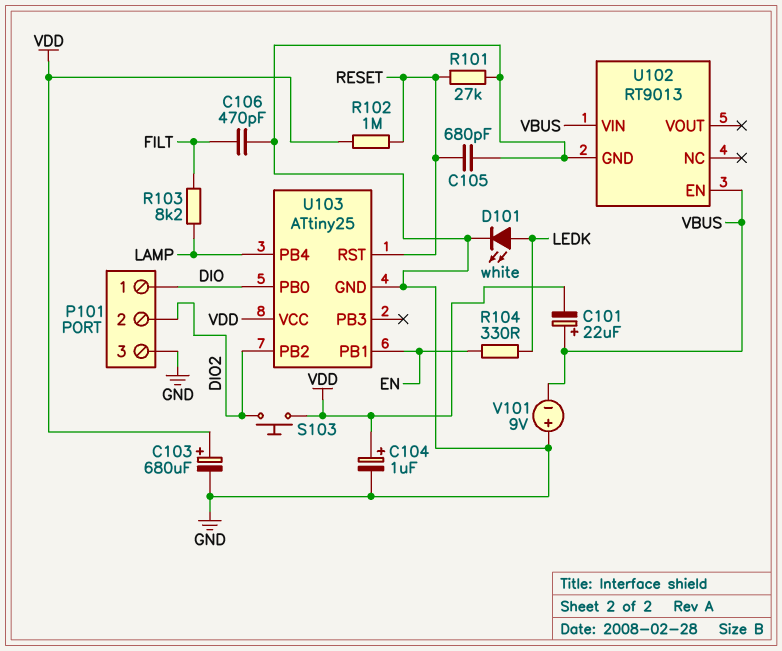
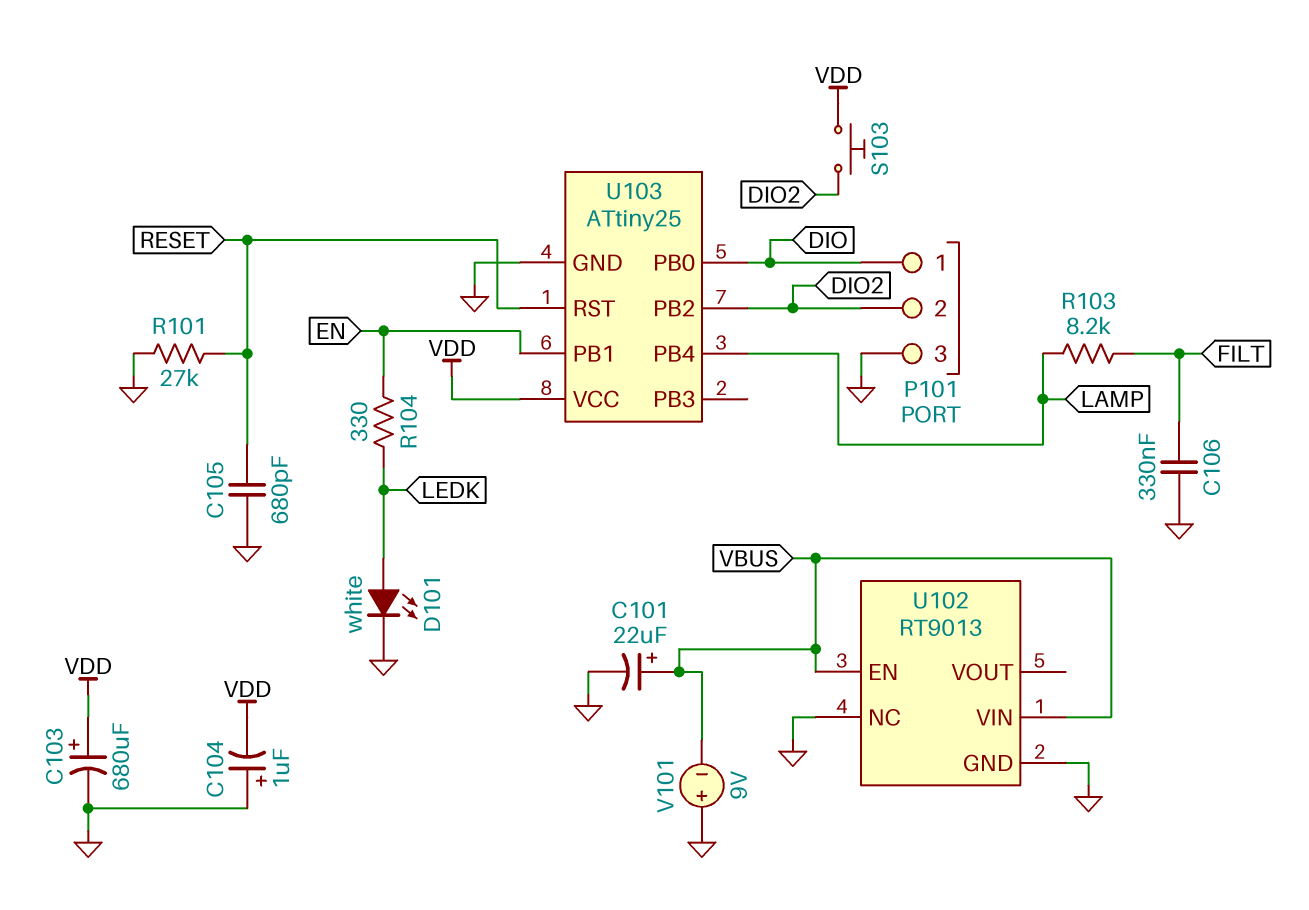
C101: 22uF (plus VBUS, minus VDD) -> 22uF (plus VBUS, minus GND)
C104: 1uF (plus VDD, minus GND) -> 1uF (plus GND, minus VDD)
C106: 470pF (FILT, GND) -> 330nF (FILT, GND)
R102: 1M (RESET, VDD) -> none
U102 pin NC: none -> GND

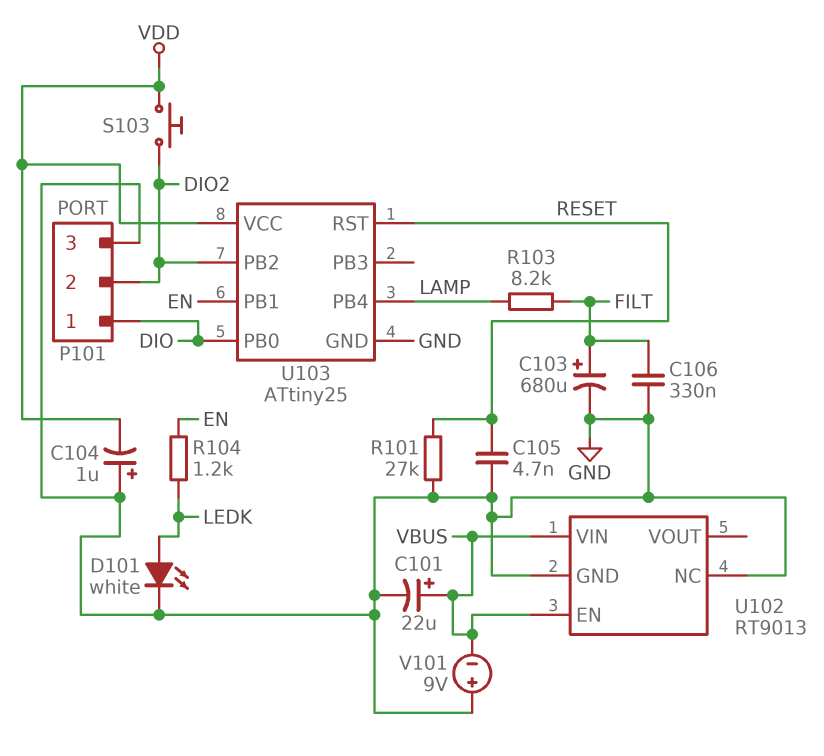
C103: 680uF (plus VDD, minus GND) -> 680uF (plus FILT, minus GND)
C105: 680pF (GND, RESET) -> 4.7nF (GND, RESET)
R104: 330 (EN, LEDK) -> 1.2k (EN, LEDK)

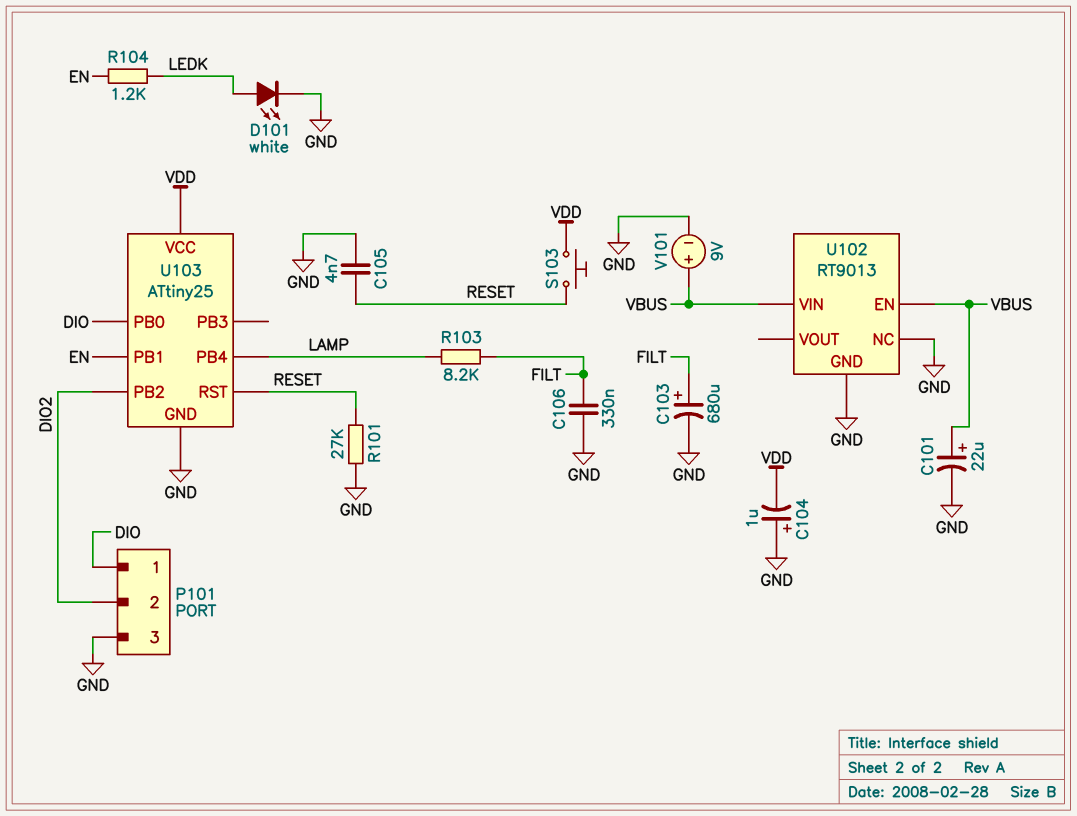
S103: button (DIO2, VDD) -> button (RESET, VDD)
V101: 9V (plus GND, minus VBUS) -> 9V (plus VBUS, minus GND)

